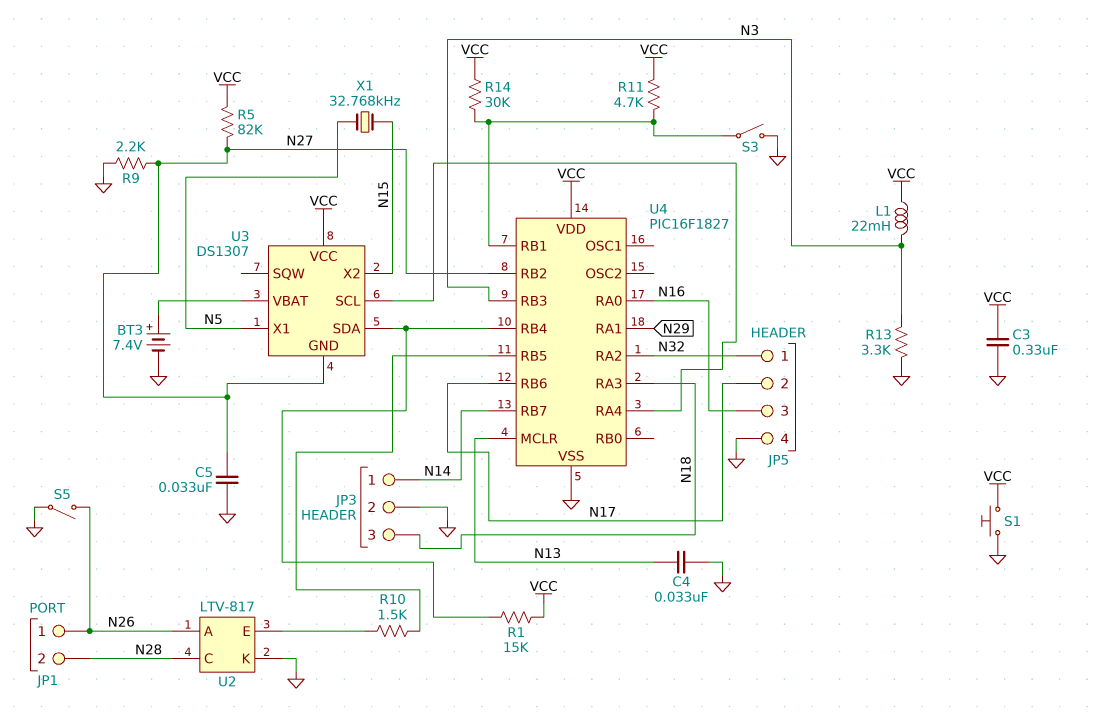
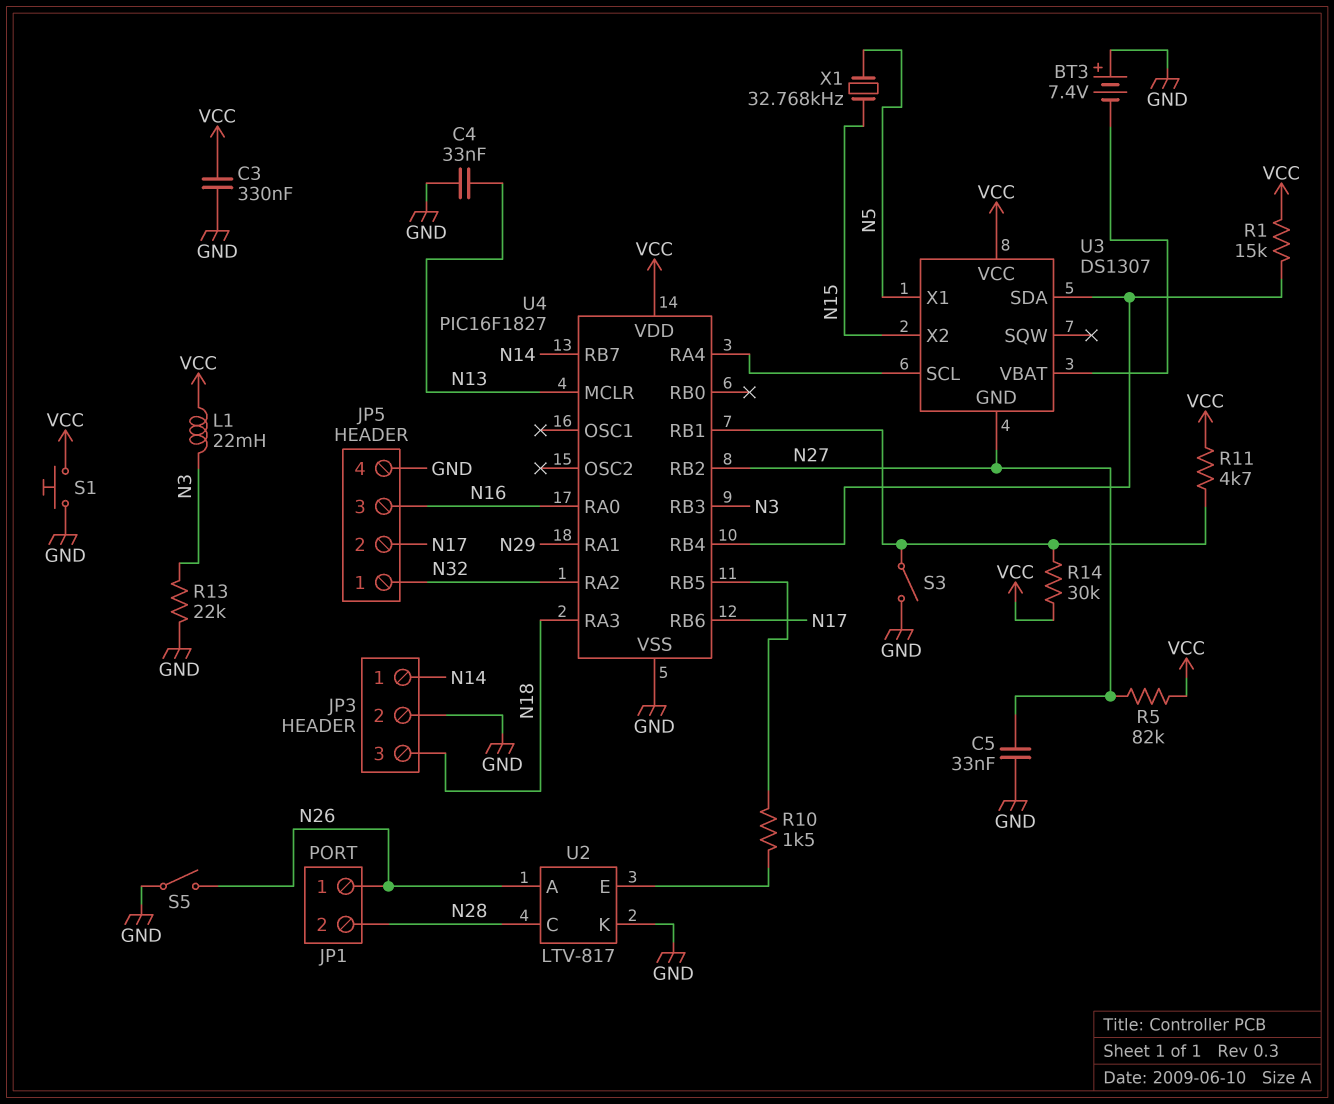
BT3: 7.4V (plus U3/VBAT, minus GND) -> 7.4V (plus GND, minus U3/VBAT)
R9: 2.2k (GND, N27) -> none
R13: 3.3k (GND, N3) -> 22k (GND, N3)

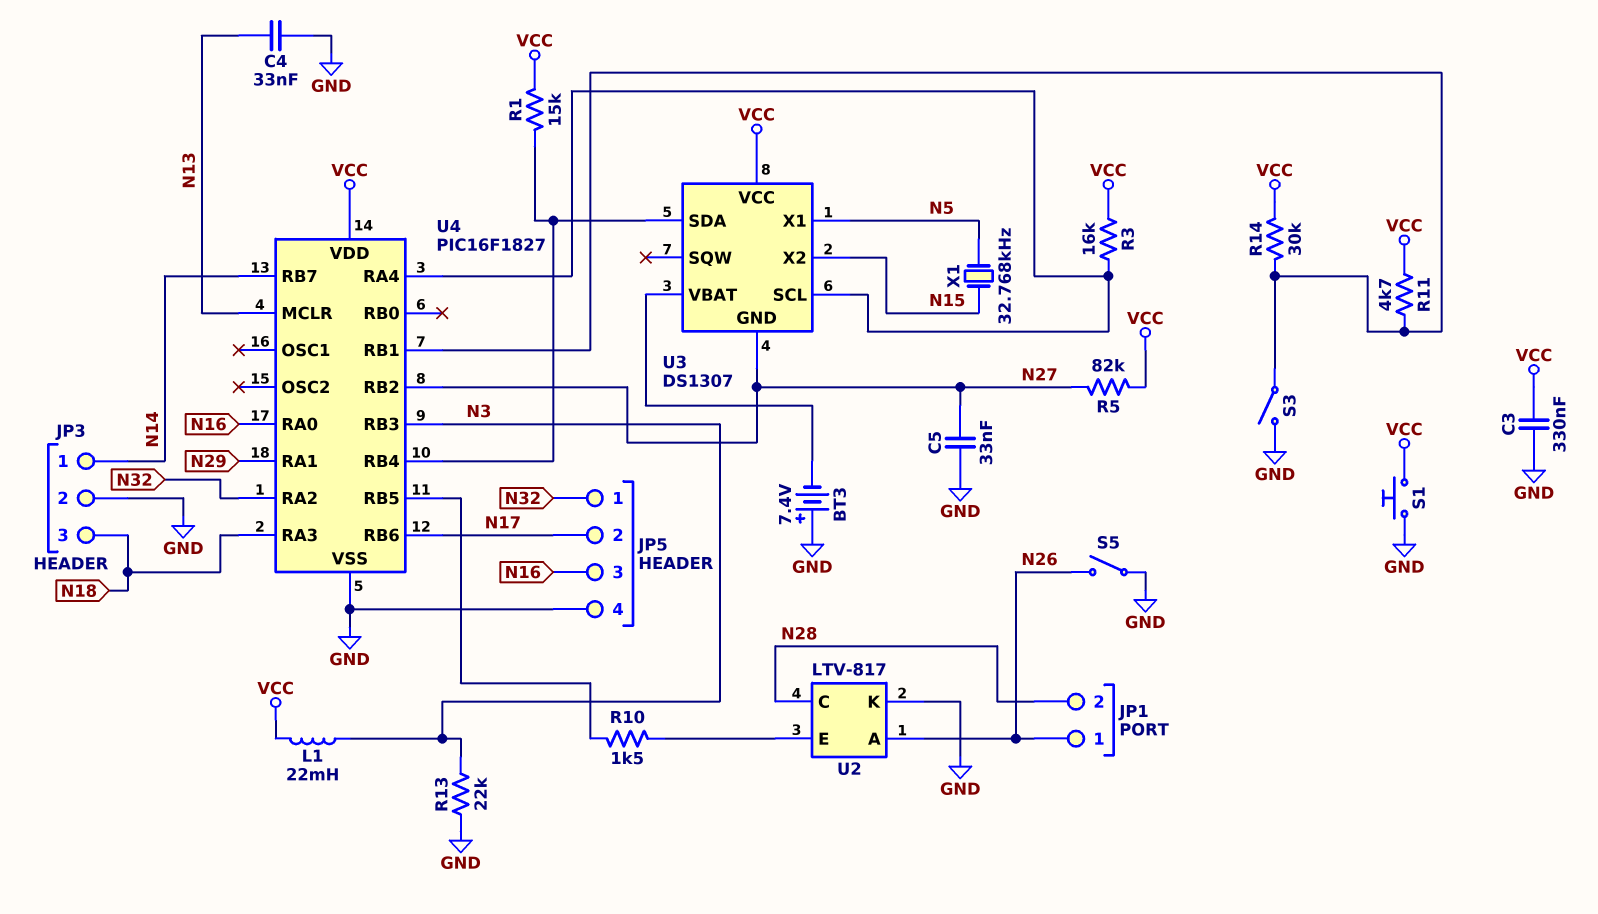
R3: none -> 16k (U3/SCL, VCC)

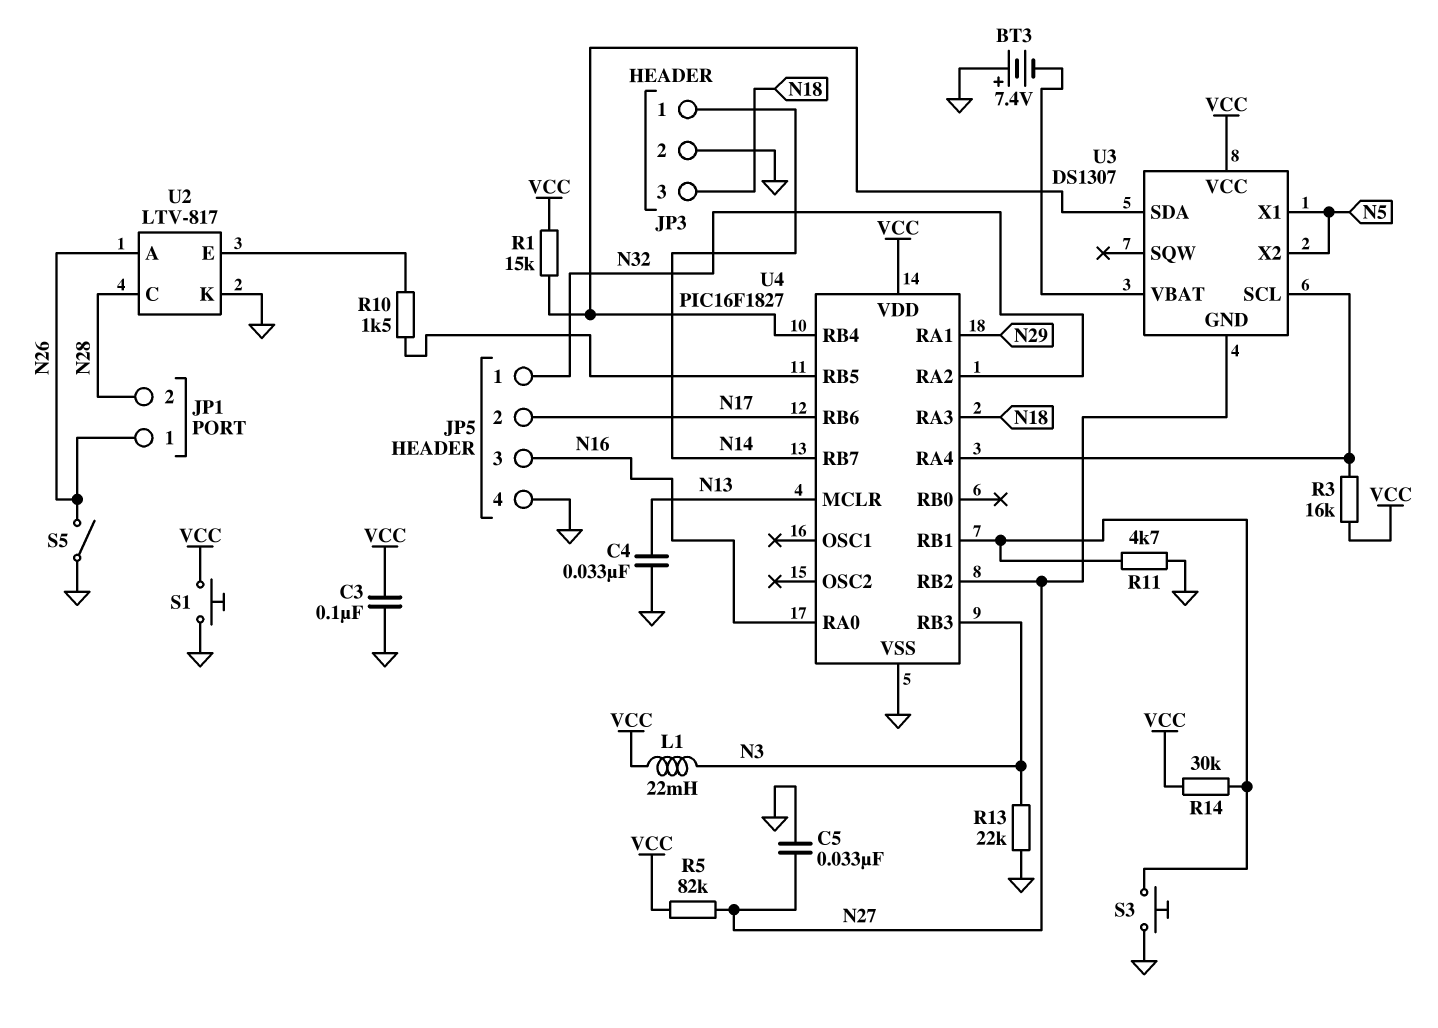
C3: 330nF (GND, VCC) -> 100nF (GND, VCC)
R11: 4.7k (U4/RB1, VCC) -> 4.7k (GND, U4/RB1)
S3: switch (GND, U4/RB1) -> button (GND, U4/RB1)
U3 pin X2: N15 -> N5
X1: 32.768kHz (N5, N15) -> none

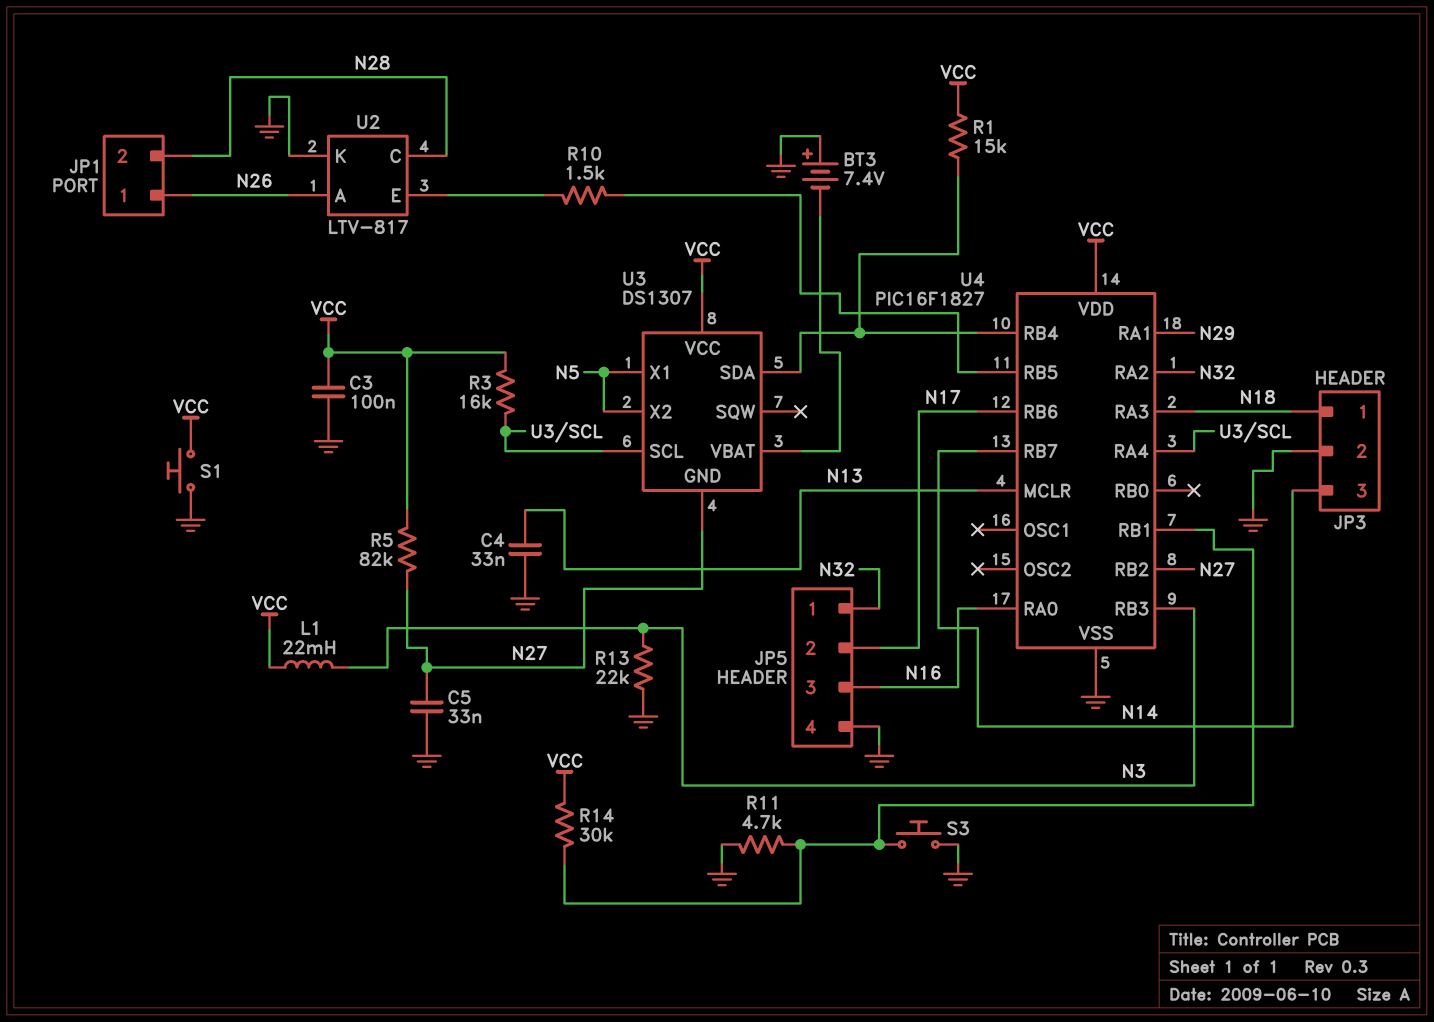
JP3 pin 1: N14 -> N18
JP3 pin 3: N18 -> N14
S5: switch (GND, N26) -> none

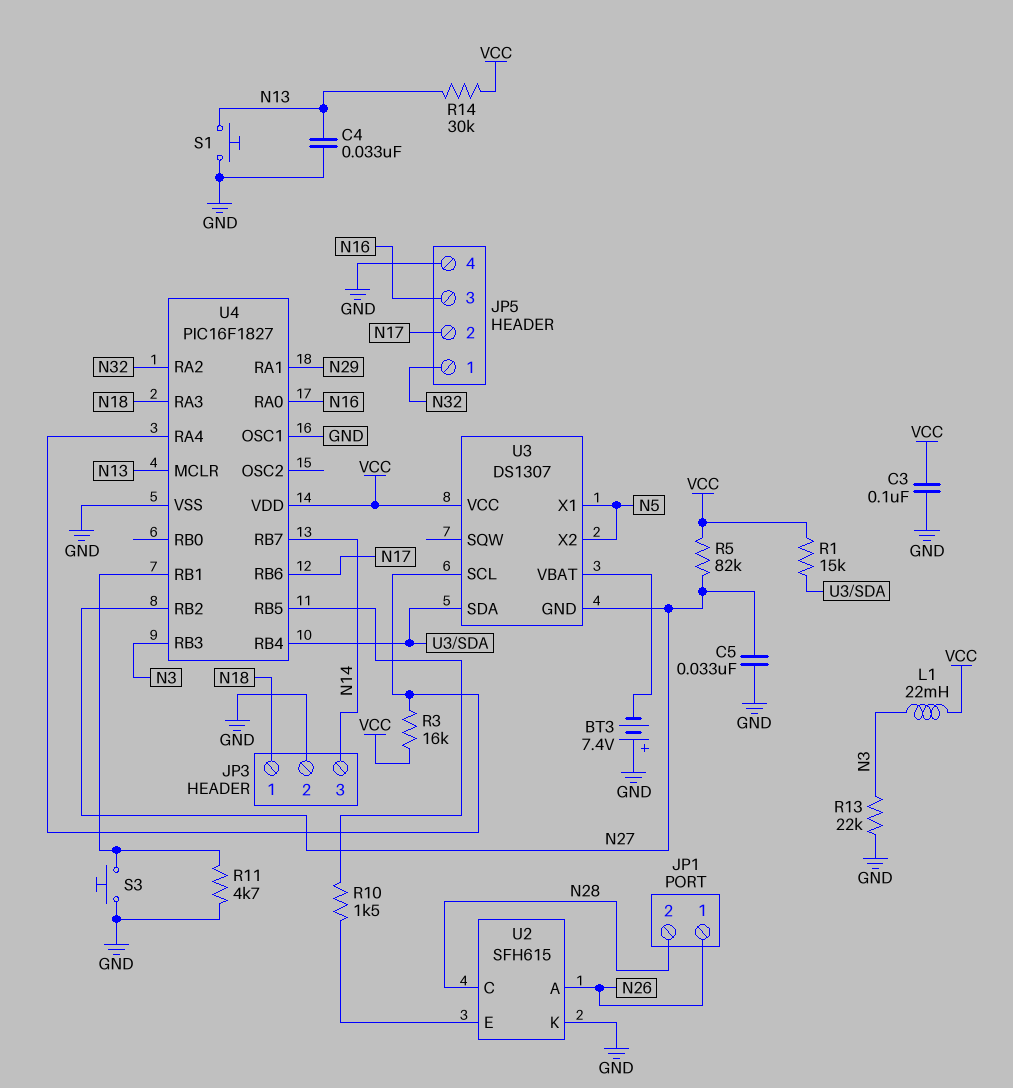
R14: 30k (U4/RB1, VCC) -> 30k (N13, VCC)
S1: button (GND, VCC) -> button (GND, N13)
U2: LTV-817 -> SFH615
U4 pin OSC1: none -> GND

